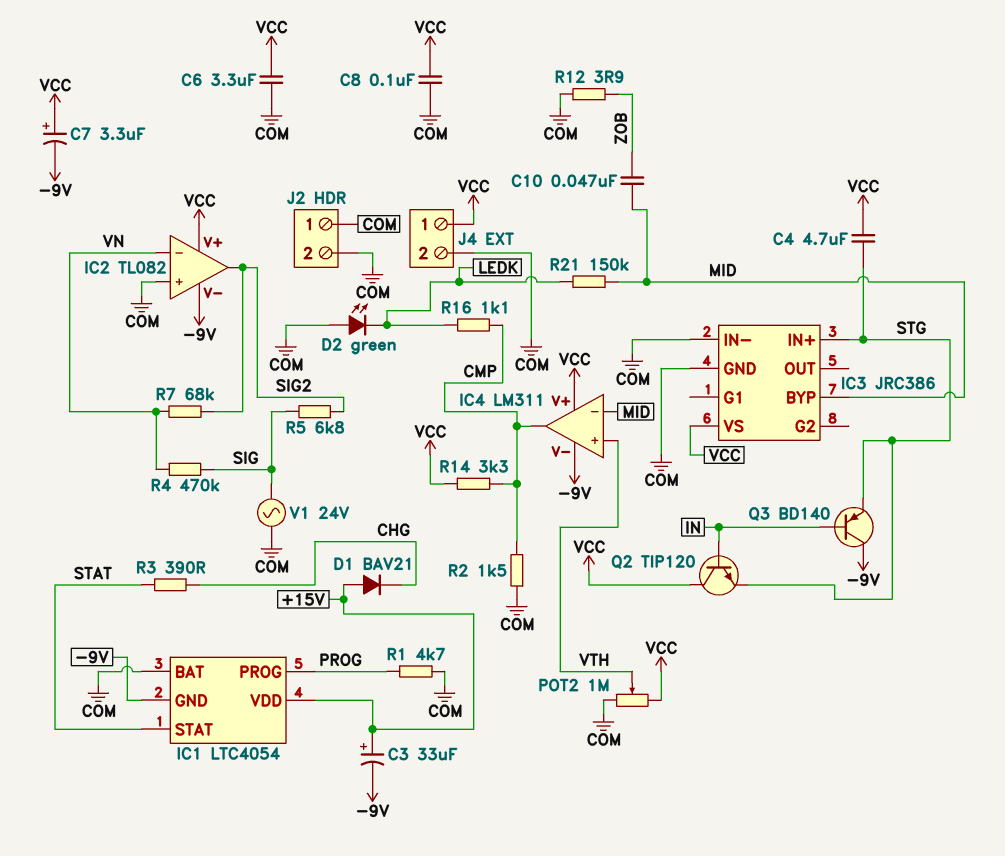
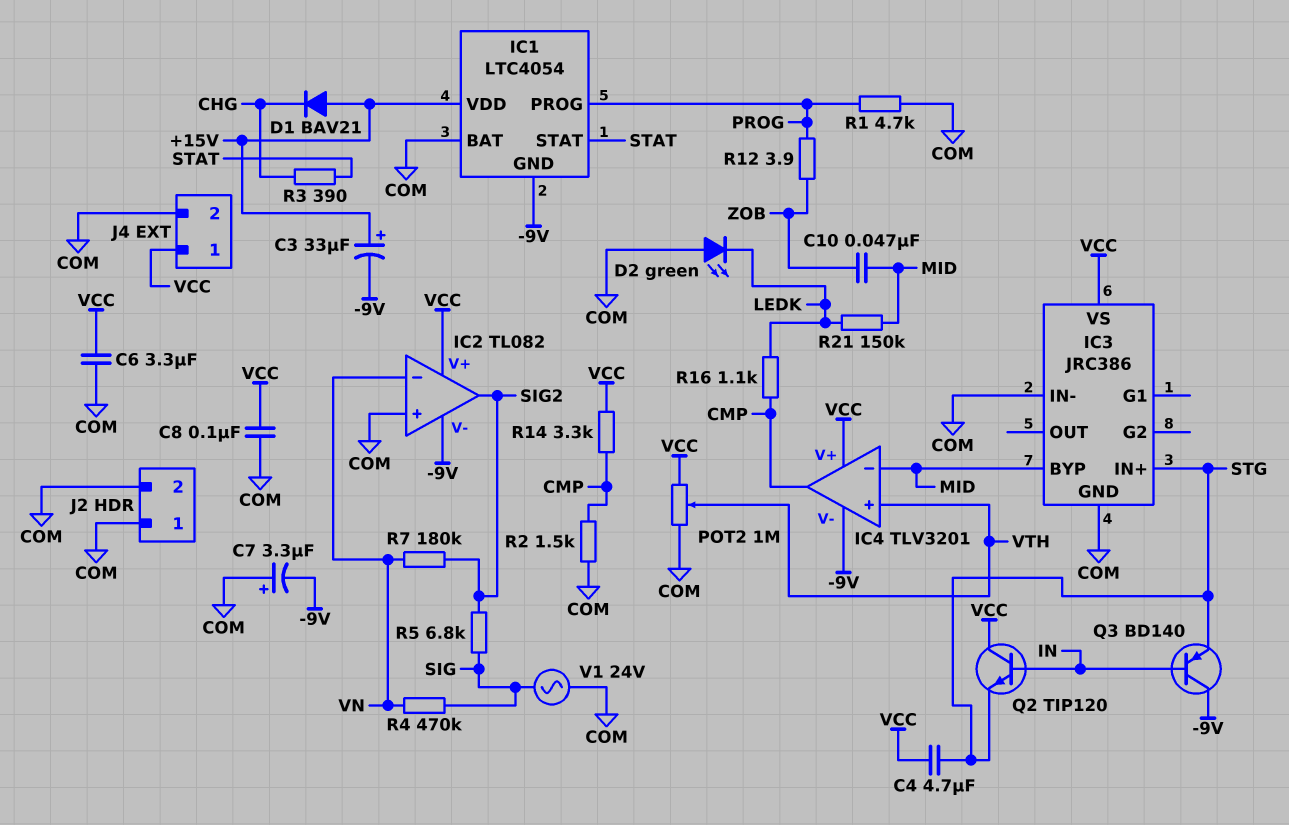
C7: 3.3uF (plus VCC, minus -9V) -> 3.3uF (plus COM, minus -9V)
IC4: LM311 -> TLV3201
R7: 68k (SIG2, VN) -> 180k (SIG2, VN)
R12: 3.9 (COM, ZOB) -> 3.9 (PROG, ZOB)

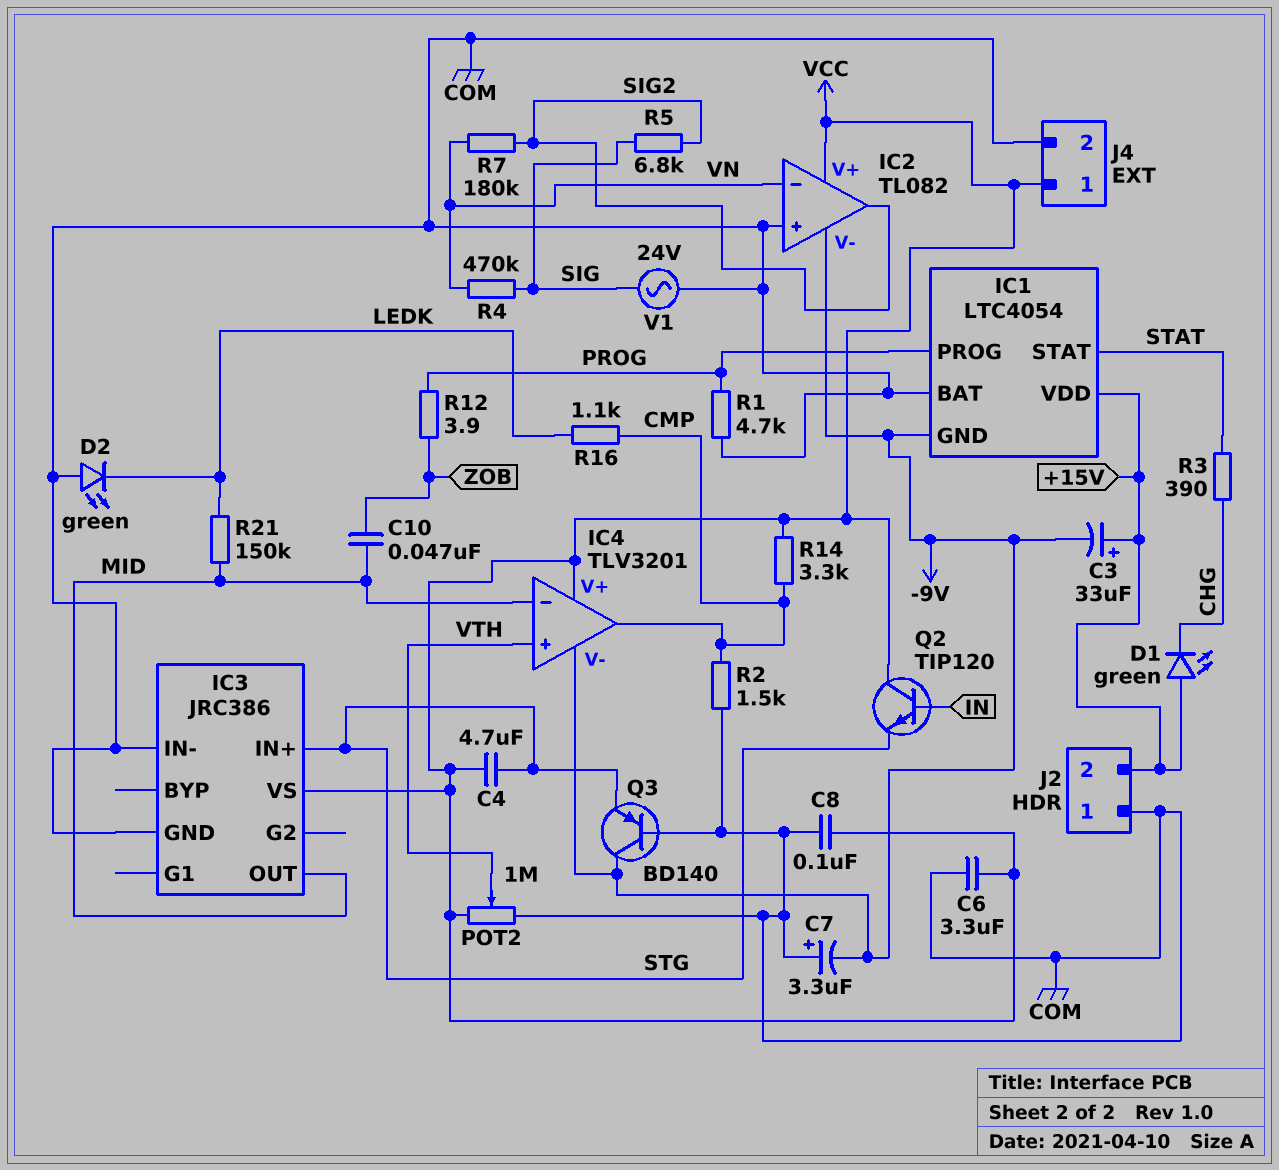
D1: diode BAV21 (A +15V, K CHG) -> LED green (A +15V, K CHG)
IC3 pin BYP: MID -> none
IC3 pin OUT: none -> MID
J2 pin 2: COM -> +15V
Q3: PNP BD140 (B IN, C -9V, E STG) -> PNP BD140 (B COM, C -9V, E STG)

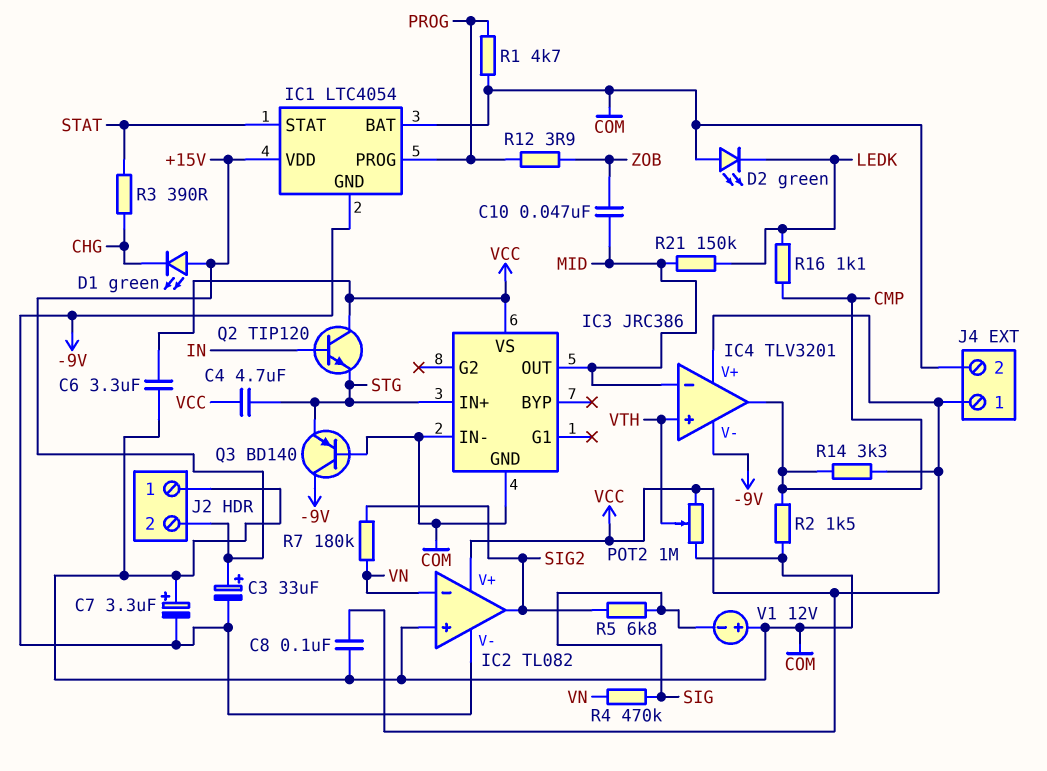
V1: AC 24V (COM, SIG) -> 12V (plus COM, minus SIG)

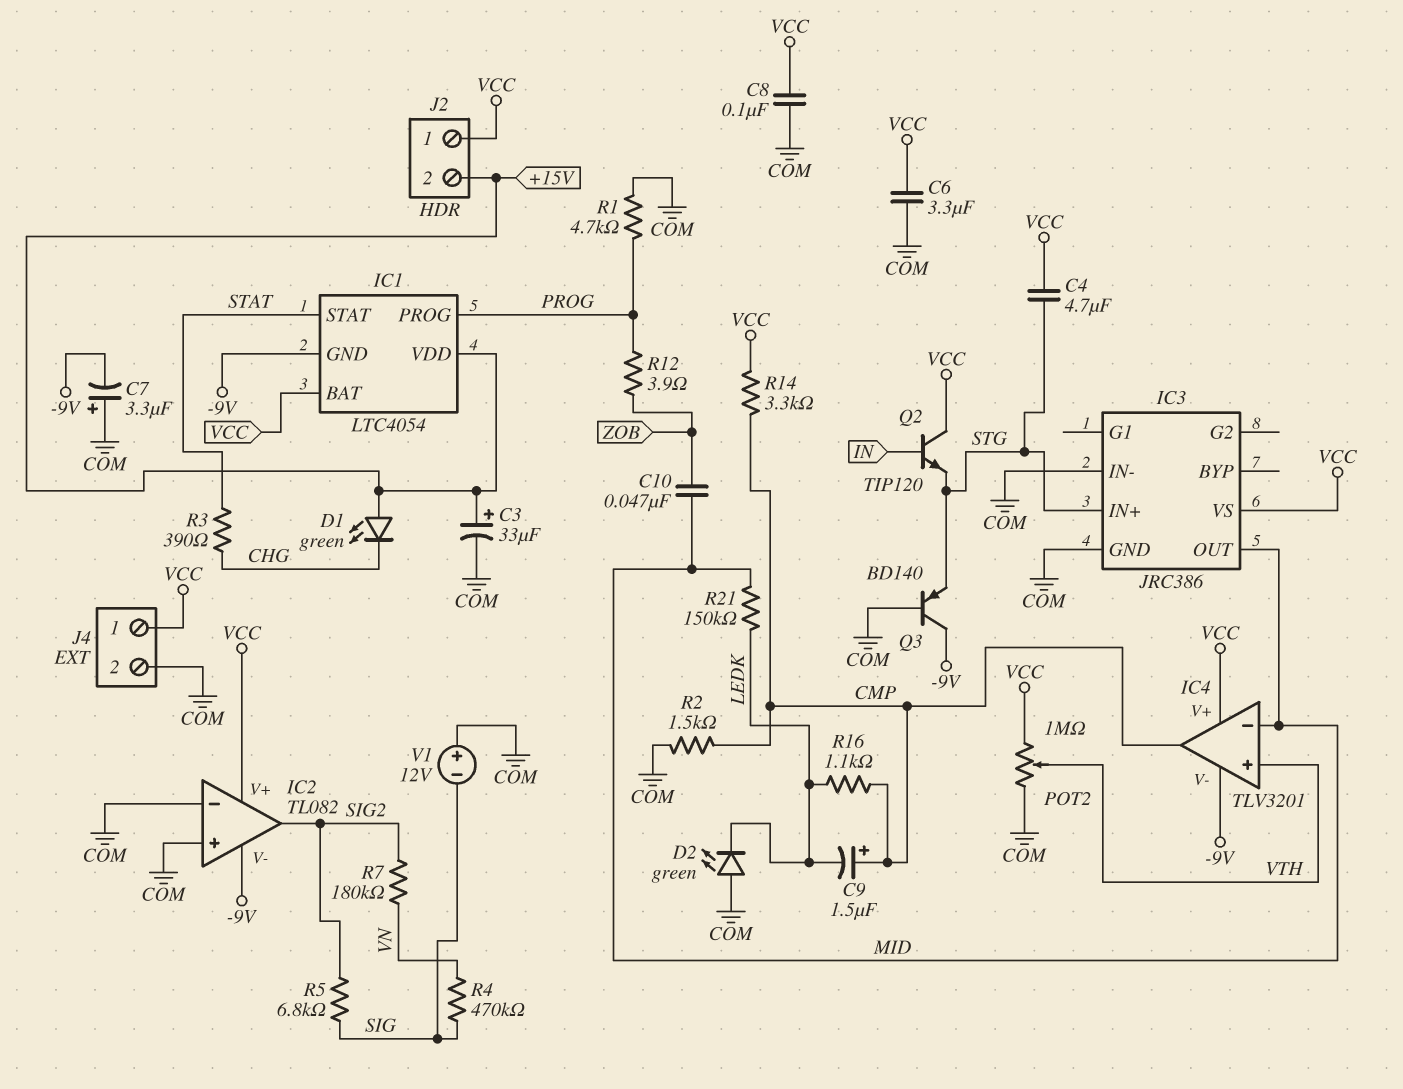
C3: 33uF (plus +15V, minus -9V) -> 33uF (plus +15V, minus COM)
C9: none -> 1.5uF (plus CMP, minus LEDK)
IC1 pin BAT: COM -> VCC
IC2 pin in-: VN -> COM
J2 pin 1: COM -> VCC

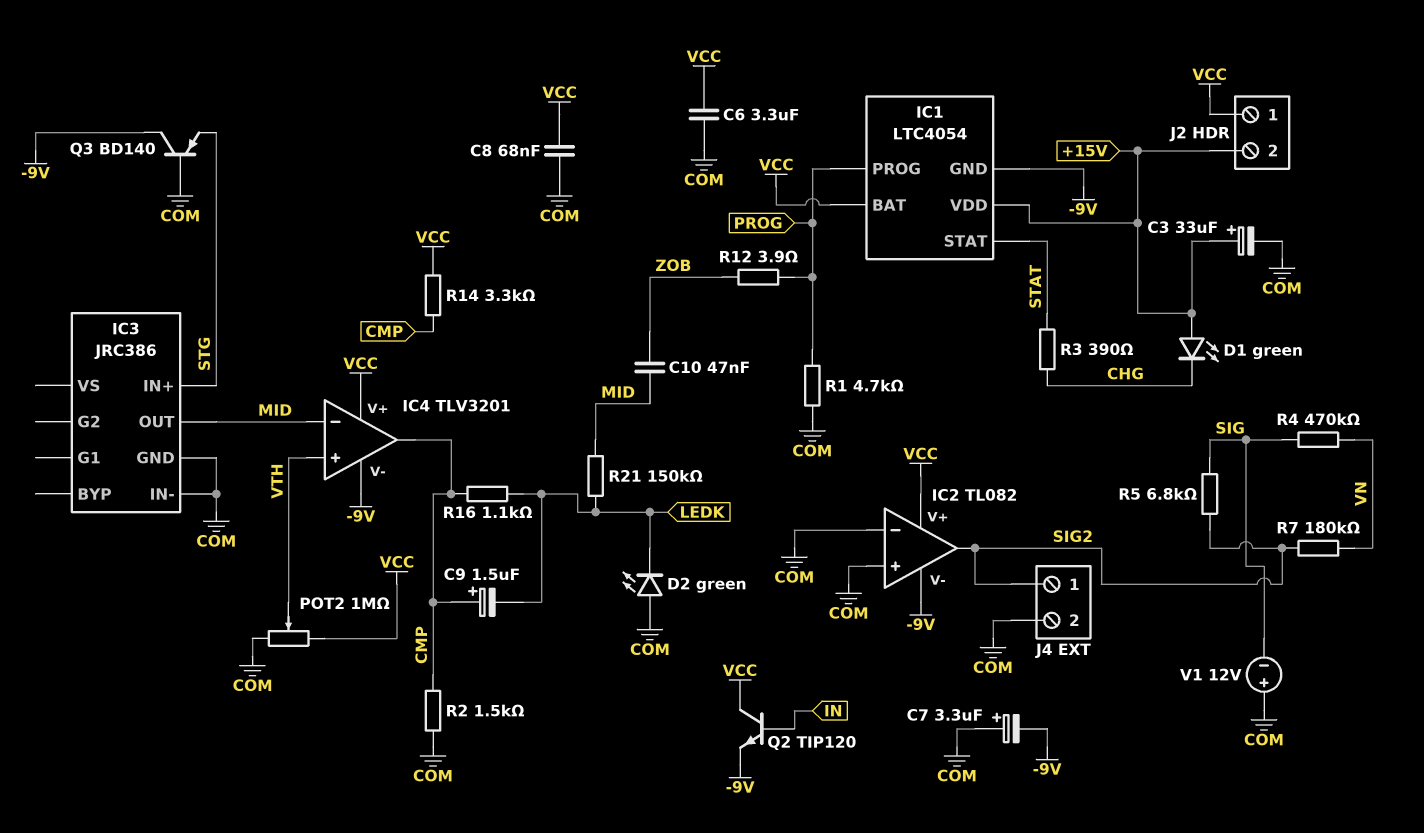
C4: 4.7uF (STG, VCC) -> none
C8: 100nF (COM, VCC) -> 68nF (COM, VCC)
IC3 pin VS: VCC -> none
J4 pin 1: VCC -> SIG2
Q2: NPN TIP120 (B IN, C VCC, E STG) -> NPN TIP120 (B IN, C VCC, E -9V)

